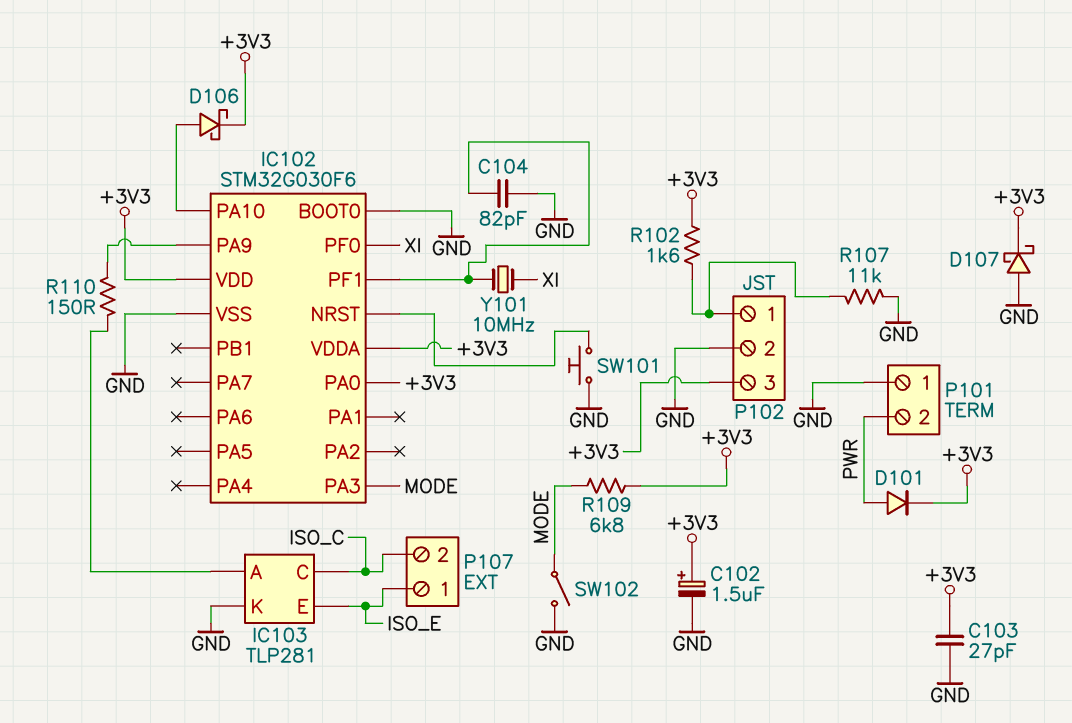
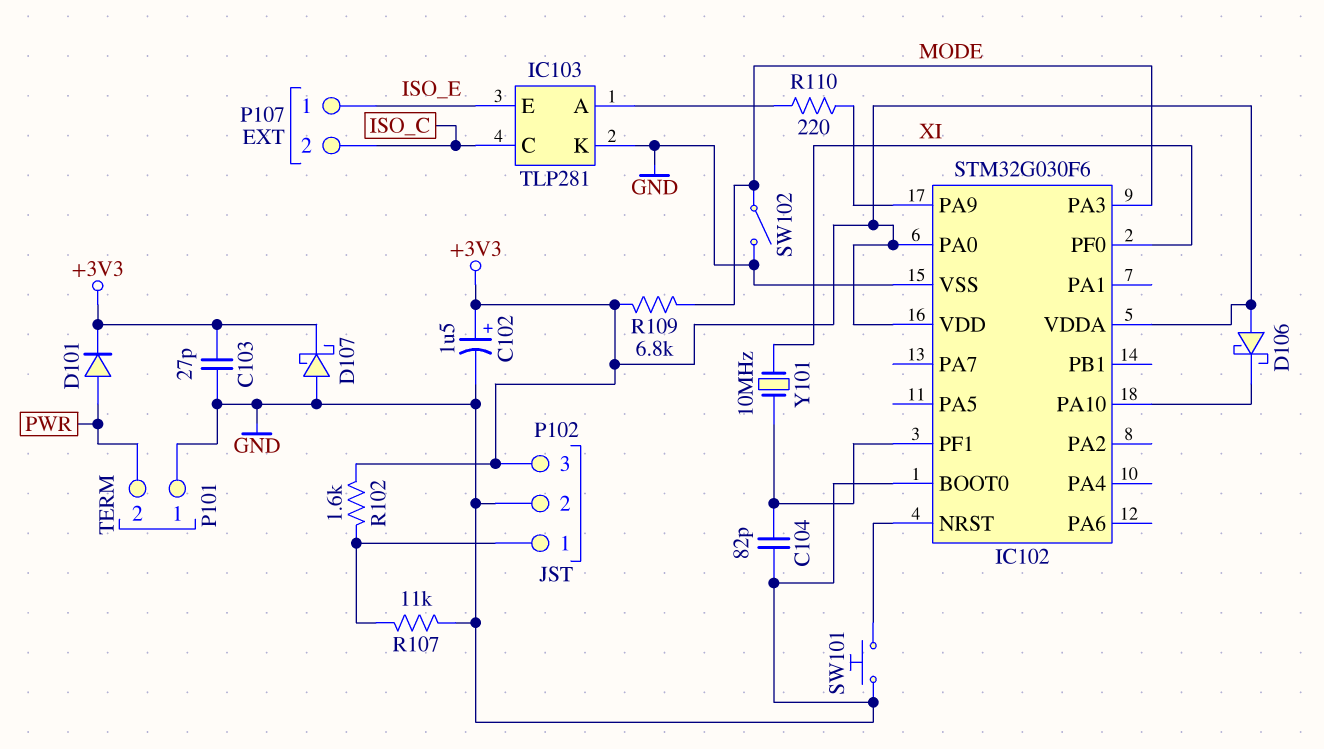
D106: schottky (A IC102/PA10, K +3V3) -> schottky (A +3V3, K IC102/PA10)
R110: 150 (IC102/PA9, IC103/A) -> 220 (IC102/PA9, IC103/A)

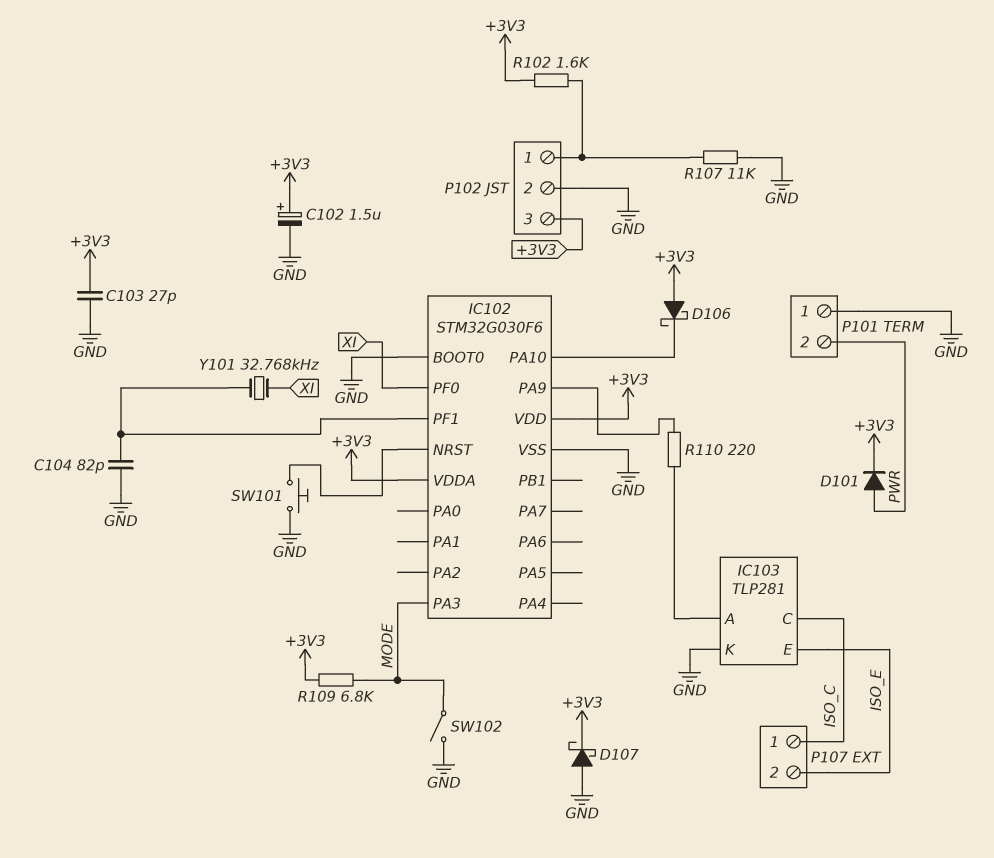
IC102 pin PA0: +3V3 -> none
P107 pin 1: ISO_E -> ISO_C
P107 pin 2: ISO_C -> ISO_E
Y101: 10MHz (IC102/PF1, XI) -> 32.768kHz (IC102/PF1, XI)

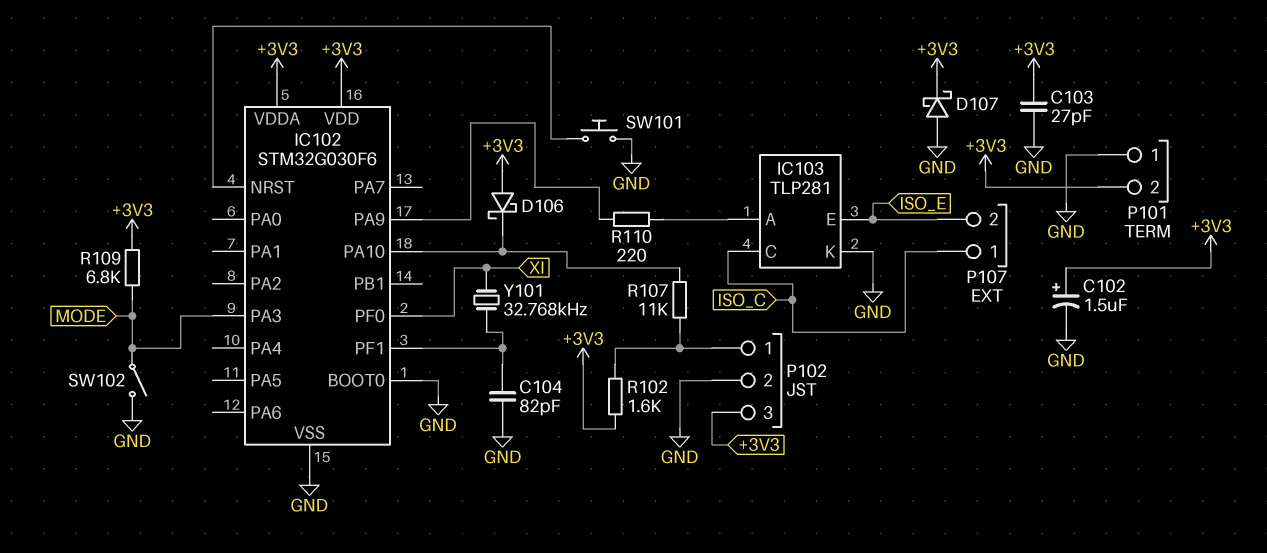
D101: diode (A PWR, K +3V3) -> none
P101 pin 2: PWR -> +3V3
R107: 11k (GND, P102/1) -> 11k (IC102/PA10, P102/1)

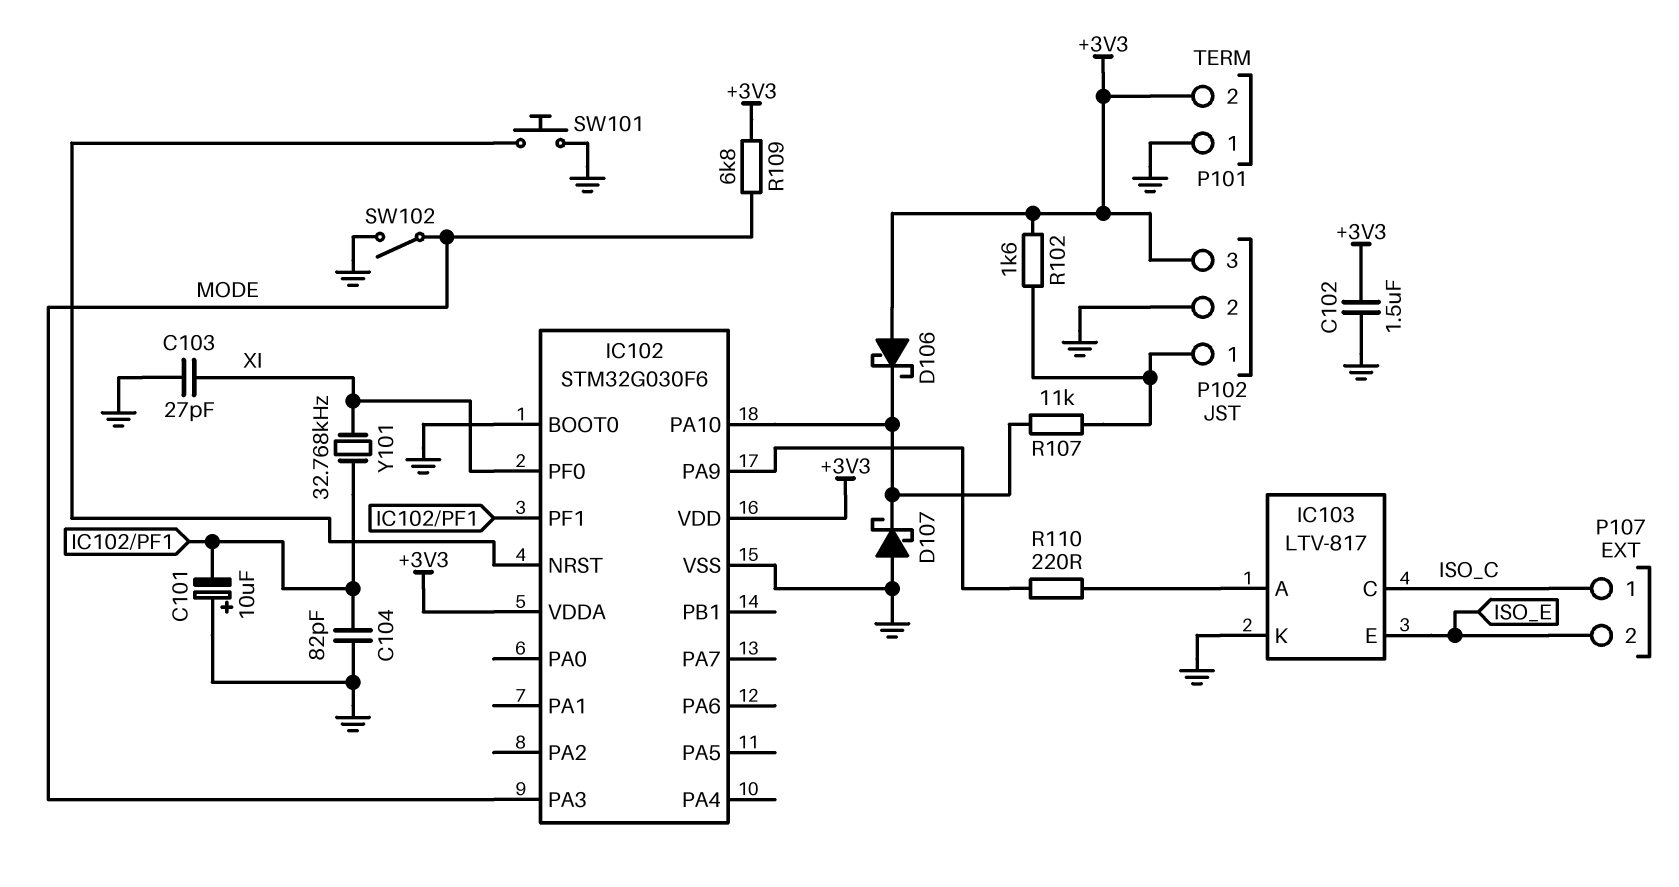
C101: none -> 10uF (plus GND, minus IC102/PF1)
C102: 1.5uF (plus +3V3, minus GND) -> 1.5uF (+3V3, GND)
C103: 27pF (+3V3, GND) -> 27pF (GND, XI)
D107: schottky (A GND, K +3V3) -> schottky (A GND, K IC102/PA10)
IC103: TLP281 -> LTV-817

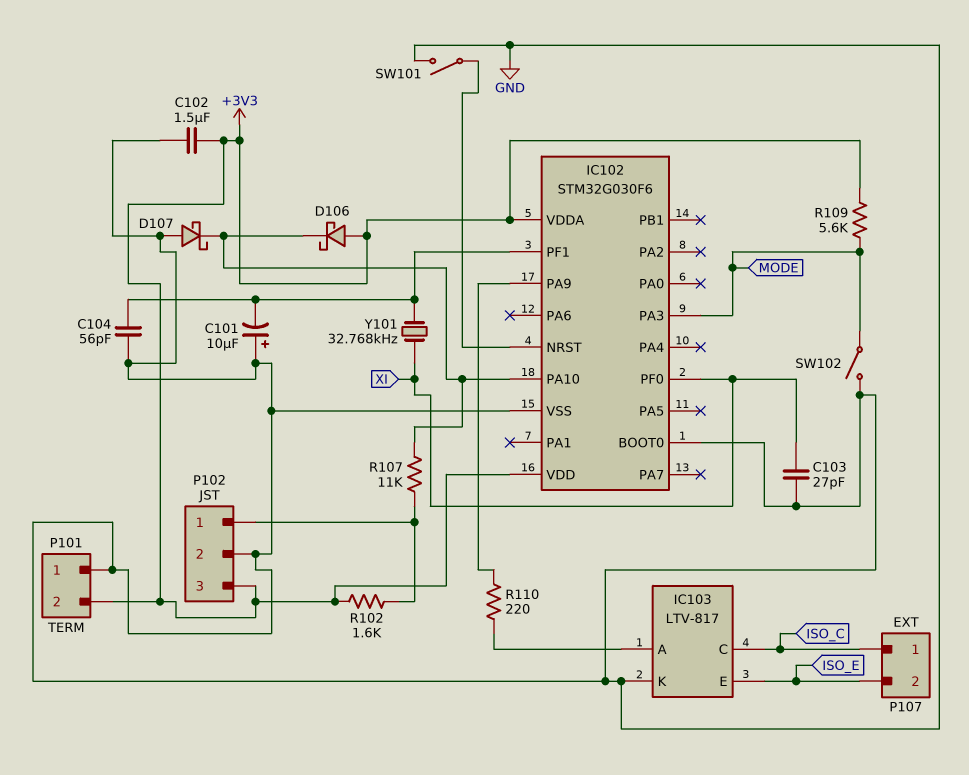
C104: 82pF (GND, IC102/PF1) -> 56pF (GND, IC102/PF1)
R109: 6.8k (+3V3, MODE) -> 5.6k (+3V3, MODE)
SW101: button (GND, IC102/NRST) -> switch (GND, IC102/NRST)

